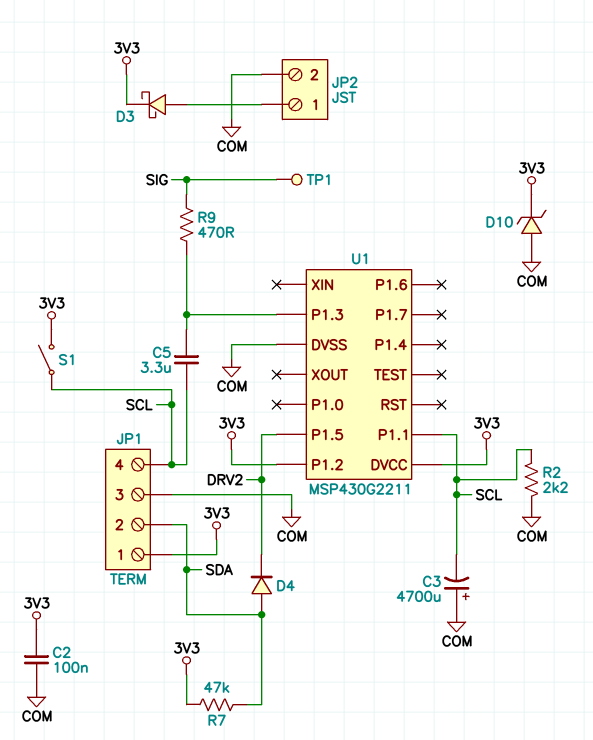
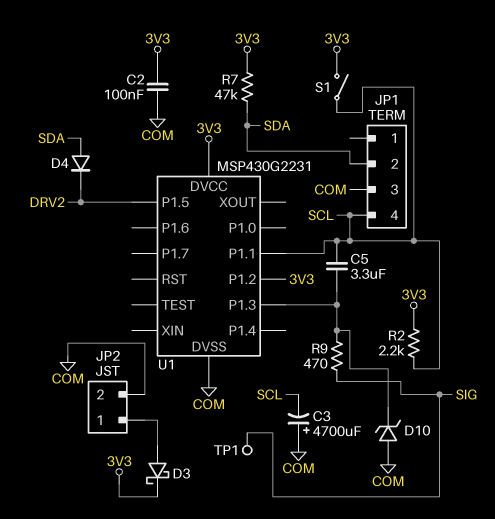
D10: zener (A COM, K 3V3) -> zener (A COM, K U1/P1.3)
JP1 pin 1: 3V3 -> none
R2: 2.2k (COM, SCL) -> 2.2k (3V3, SCL)
U1: MSP430G2211 -> MSP430G2231

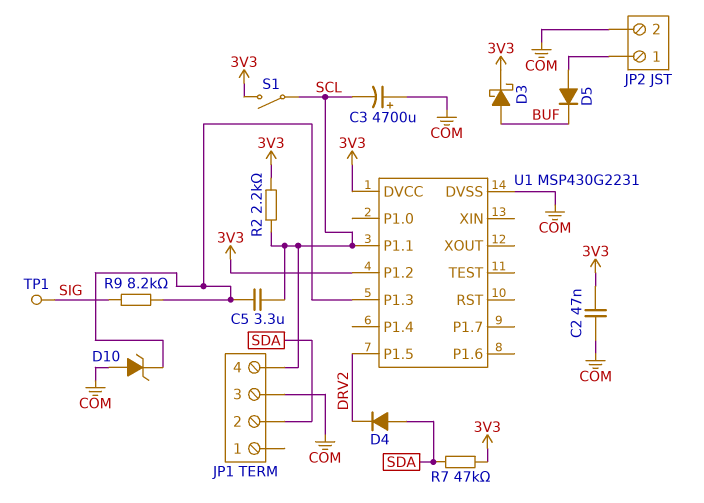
C2: 100nF (3V3, COM) -> 47nF (3V3, COM)
D3: schottky (A JP2/1, K 3V3) -> schottky (A BUF, K 3V3)
D5: none -> diode (A JP2/1, K BUF)
R9: 470 (SIG, U1/P1.3) -> 8.2k (SIG, U1/P1.3)

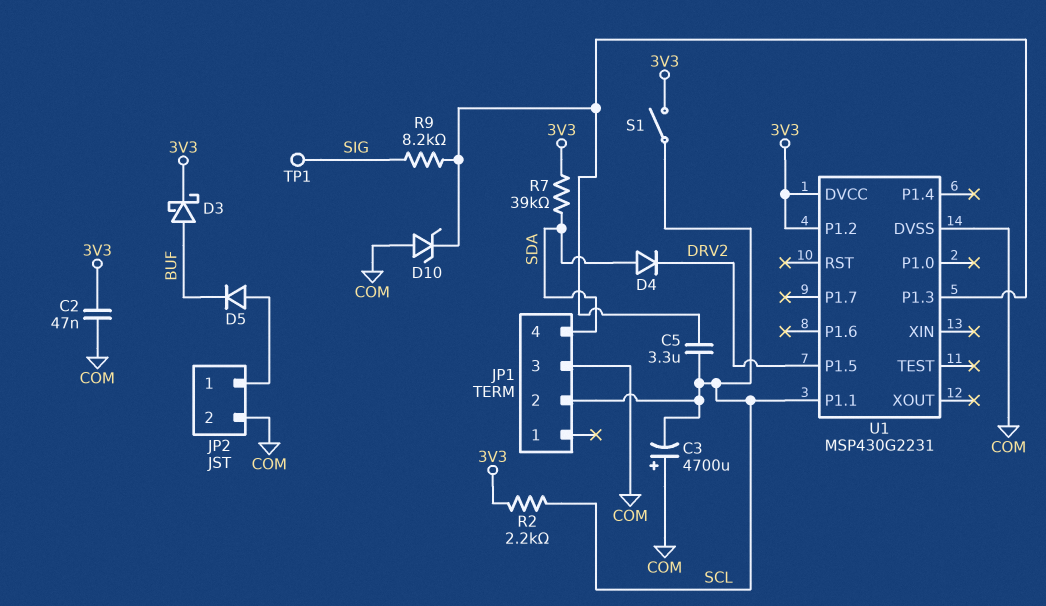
JP1 pin 2: SDA -> SCL
JP1 pin 4: SCL -> SDA
R7: 47k (3V3, SDA) -> 39k (3V3, SDA)

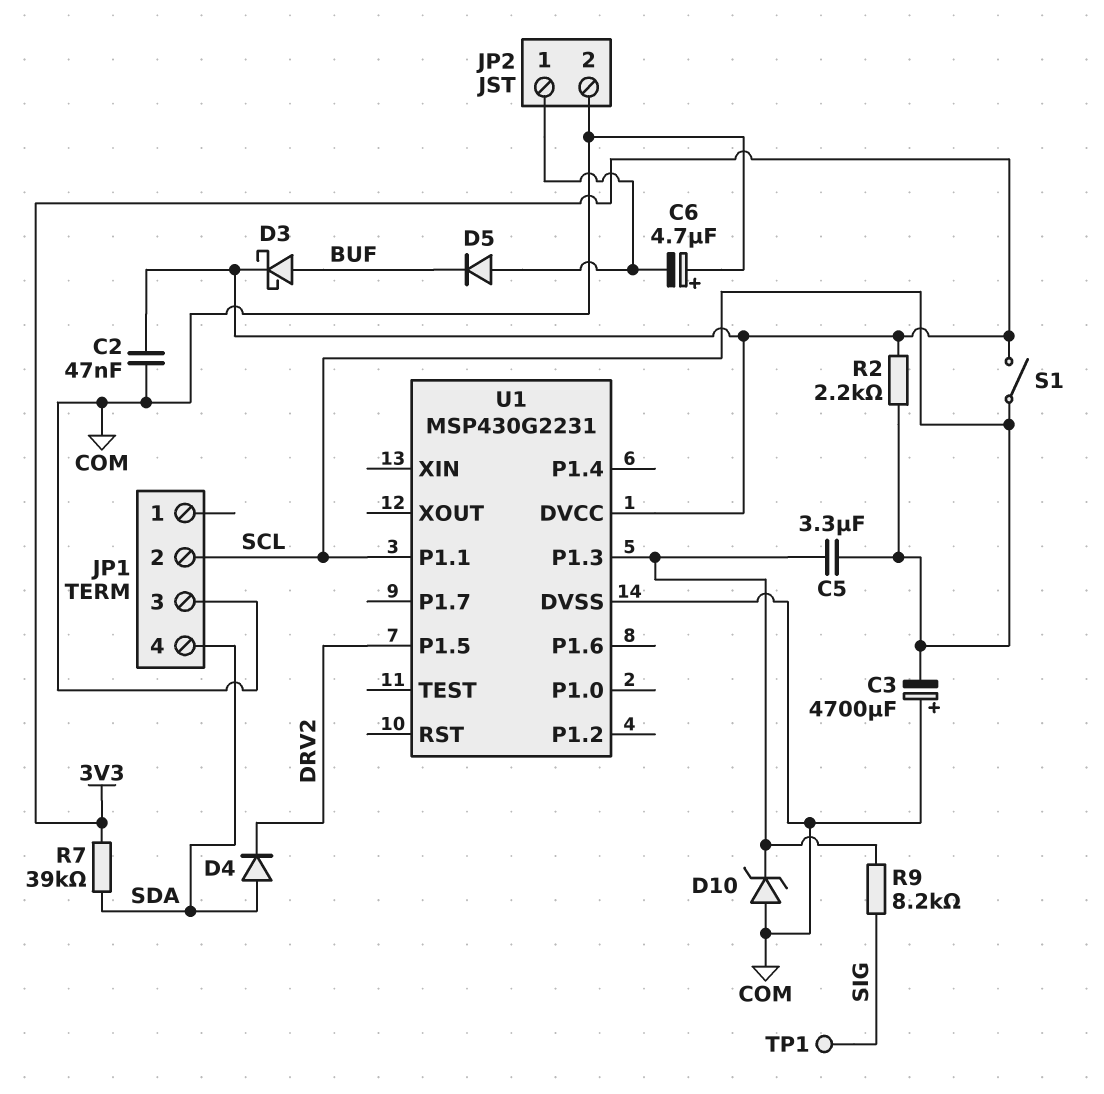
C6: none -> 4.7uF (plus COM, minus JP2/1)
U1 pin P1.2: 3V3 -> none

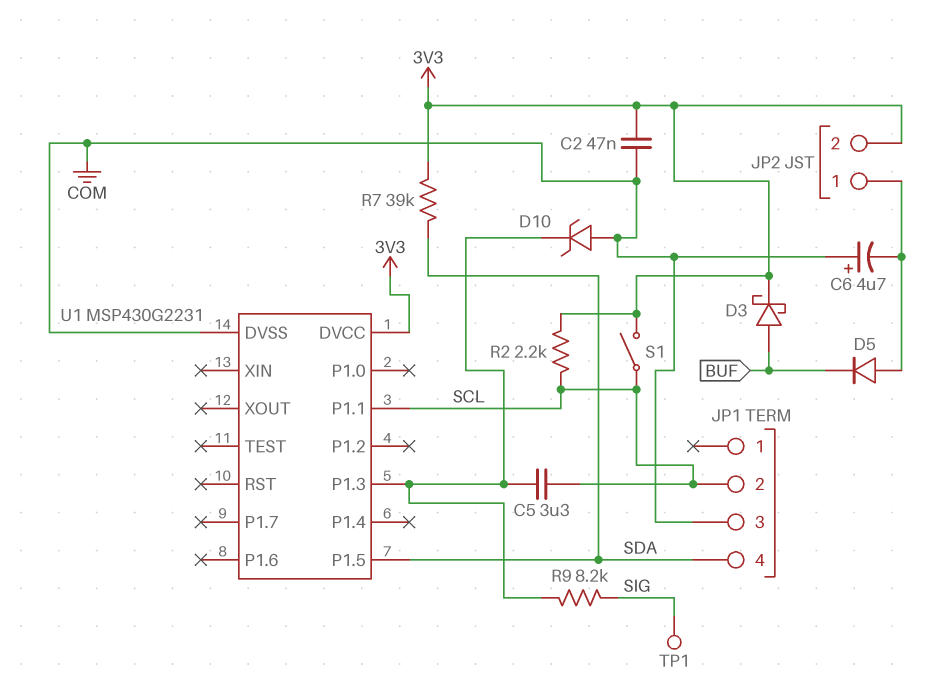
C3: 4700uF (plus COM, minus SCL) -> none
D4: diode (A SDA, K DRV2) -> none
JP2 pin 2: COM -> 3V3
U1 pin P1.5: DRV2 -> SDA

